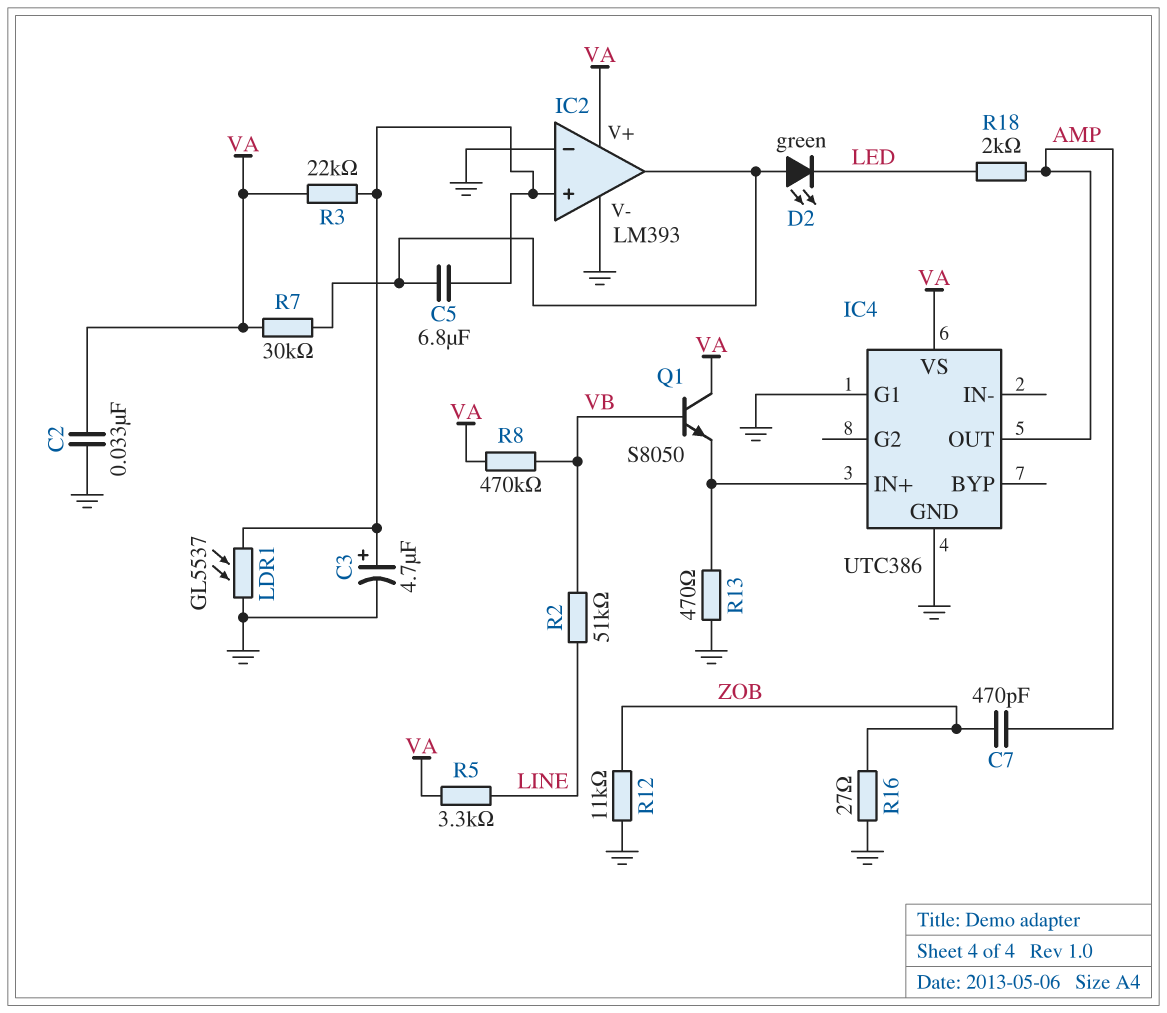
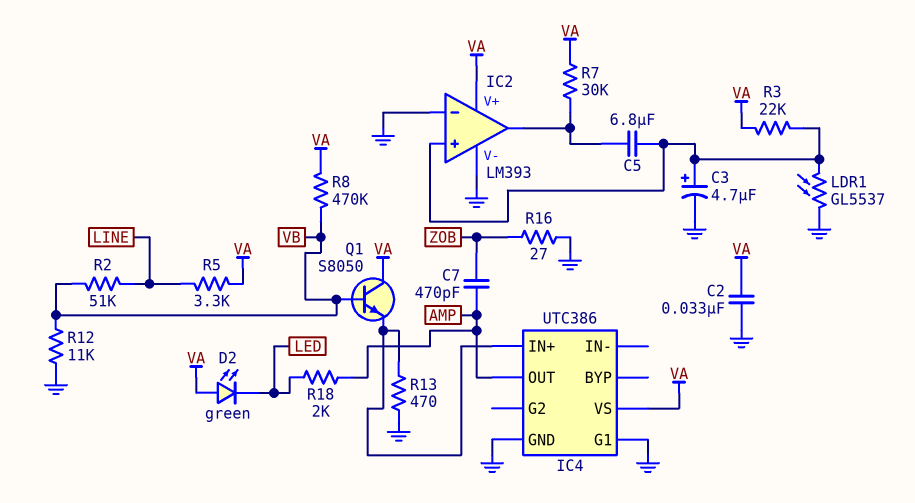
D2: LED green (A IC2/out, K LED) -> LED green (A VA, K LED)
R12: 11k (GND, ZOB) -> 11k (GND, VB)

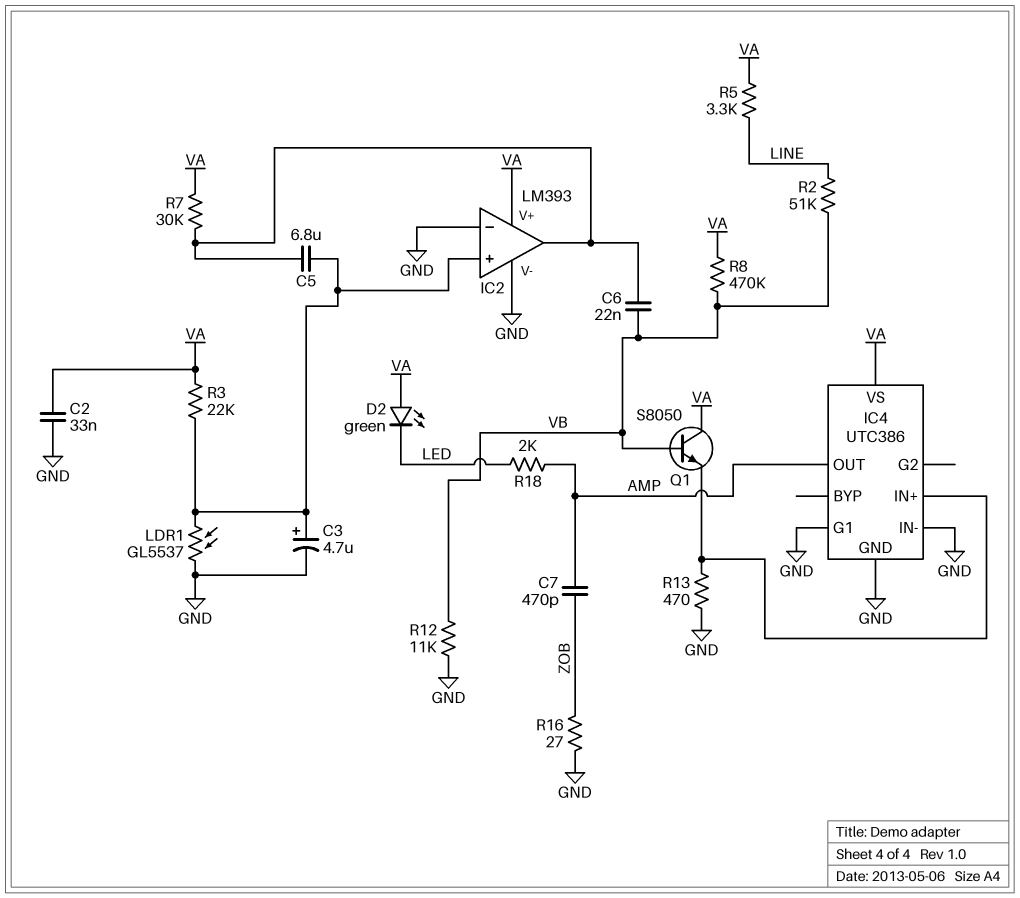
C6: none -> 22nF (IC2/out, VB)
IC4 pin IN-: none -> GND

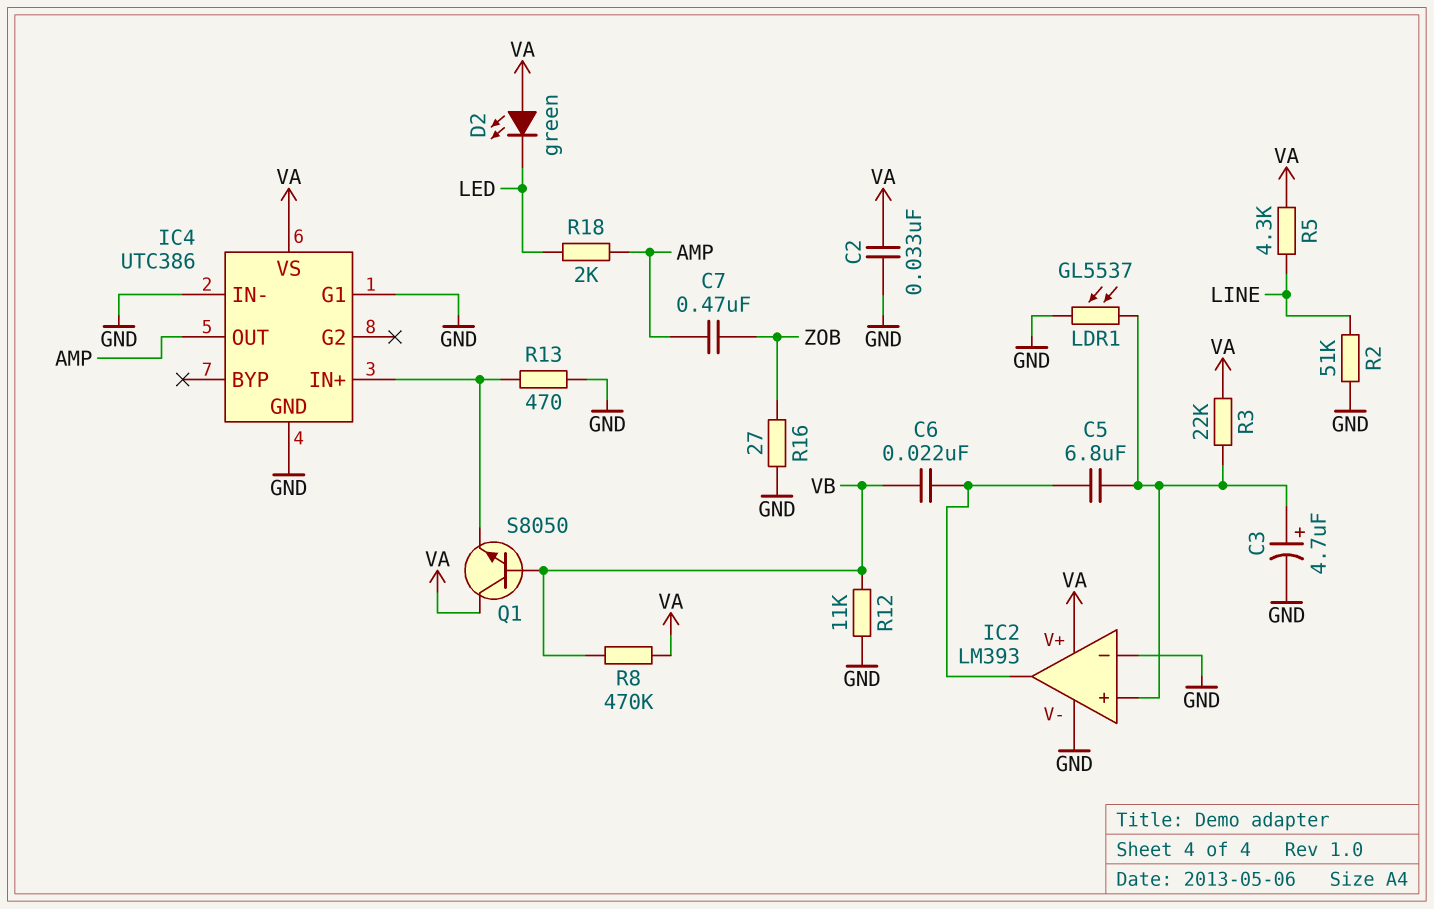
C7: 470pF (AMP, ZOB) -> 470nF (AMP, ZOB)
R2: 51k (LINE, VB) -> 51k (GND, LINE)
R5: 3.3k (LINE, VA) -> 4.3k (LINE, VA)
R7: 30k (IC2/out, VA) -> none

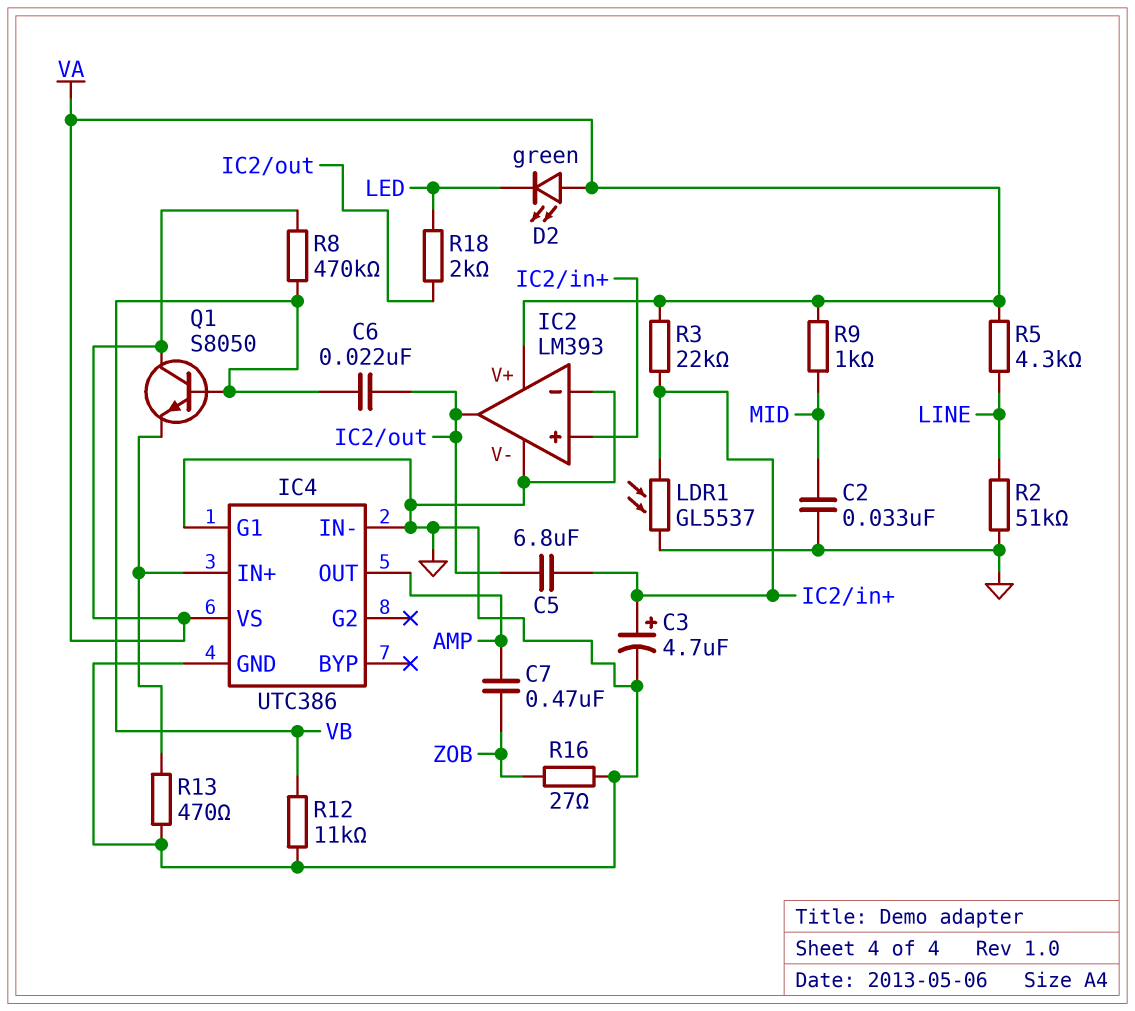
C2: 33nF (GND, VA) -> 33nF (GND, MID)
R9: none -> 1k (MID, VA)
R18: 2k (AMP, LED) -> 2k (IC2/out, LED)

